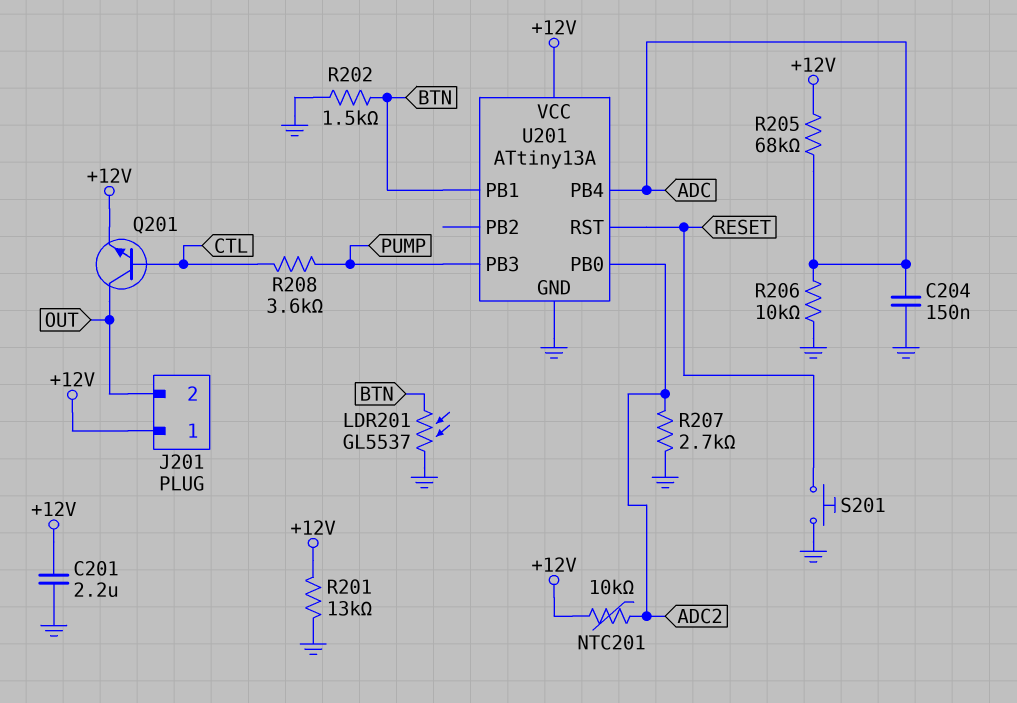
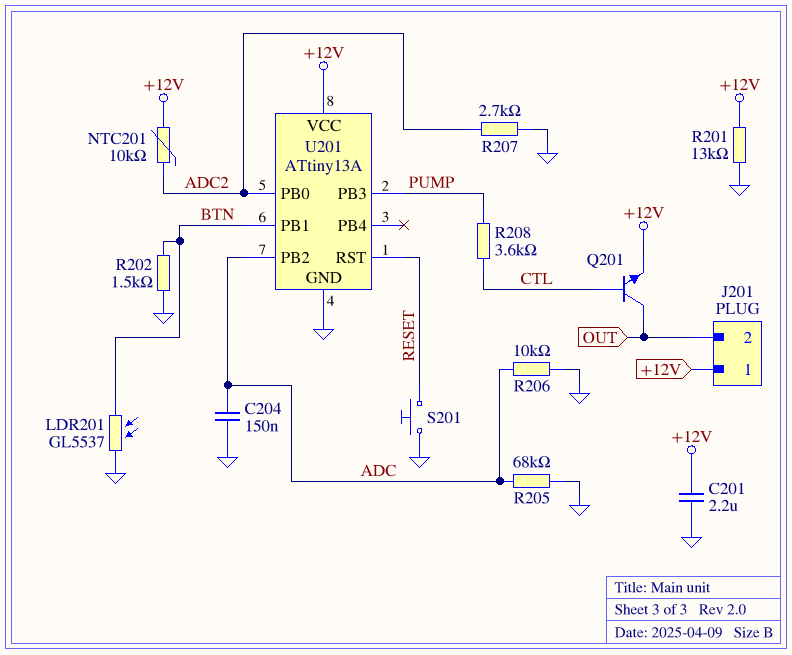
R205: 68k (+12V, ADC) -> 68k (ADC, GND)
U201 pin PB2: none -> ADC
U201 pin PB4: ADC -> none

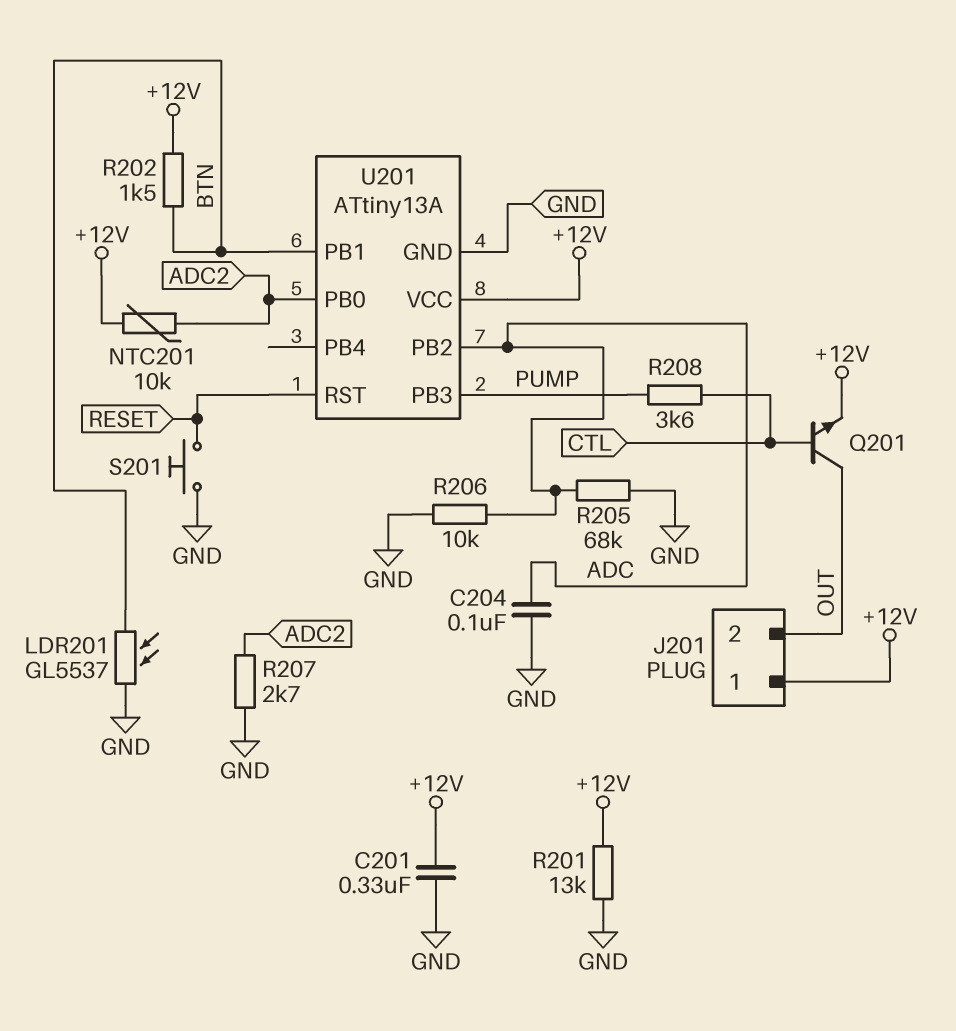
C201: 2.2uF (+12V, GND) -> 330nF (+12V, GND)
C204: 150nF (ADC, GND) -> 100nF (ADC, GND)
R202: 1.5k (BTN, GND) -> 1.5k (+12V, BTN)

